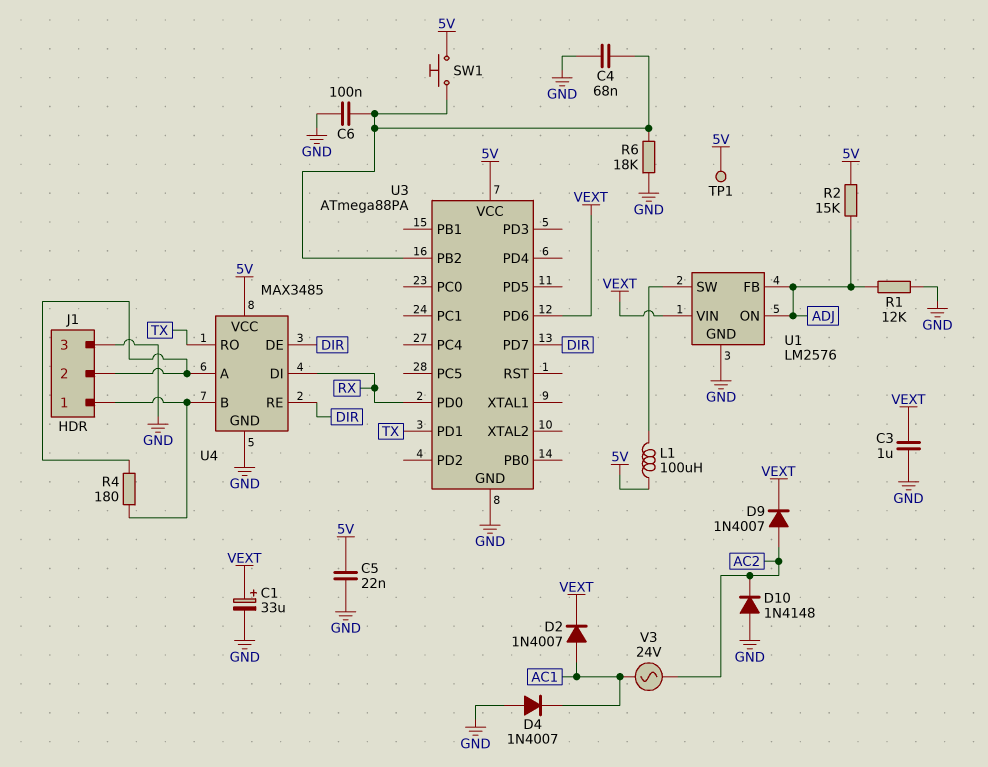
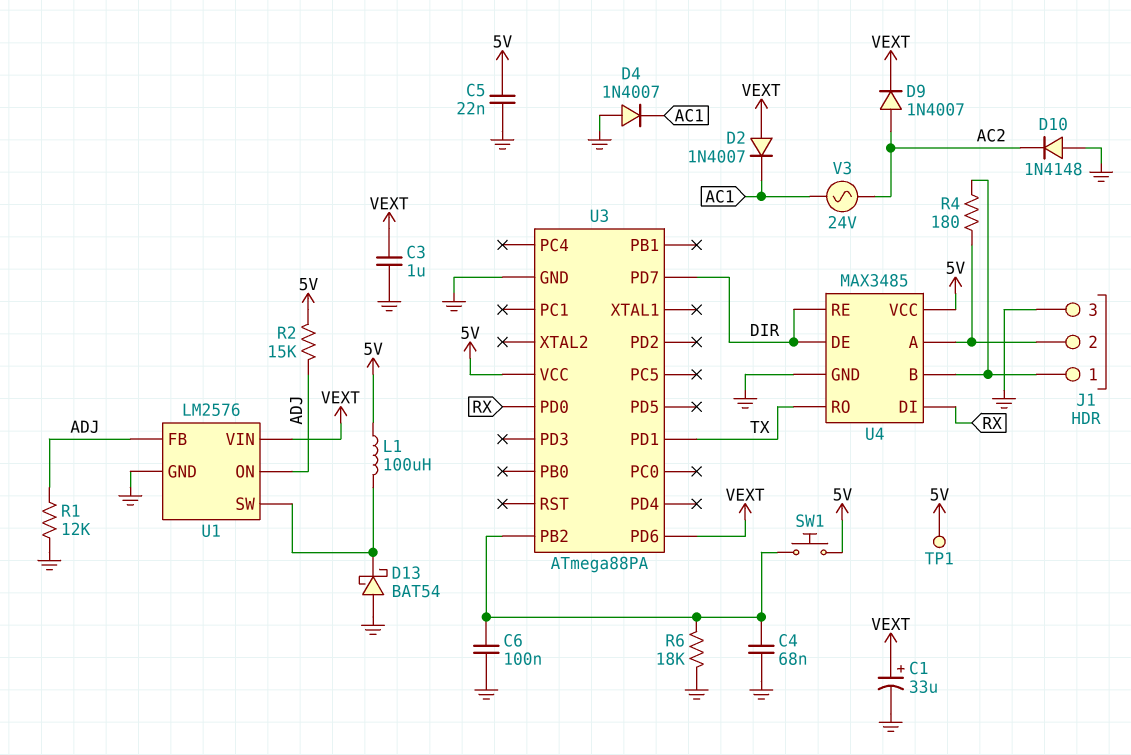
D2: diode 1N4007 (A AC1, K VEXT) -> diode 1N4007 (A VEXT, K AC1)
D13: none -> schottky BAT54 (A GND, K U1/SW)

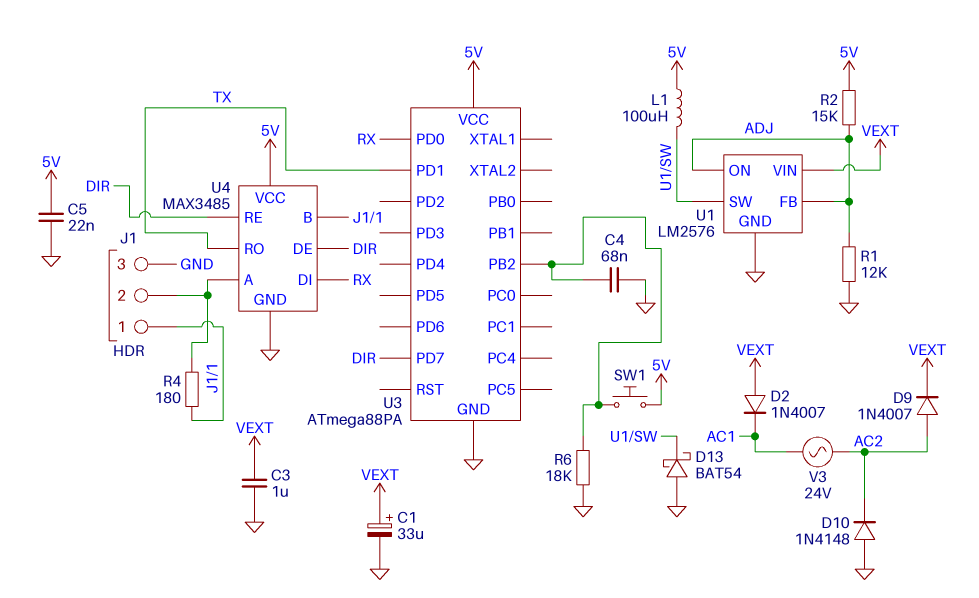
C6: 100nF (GND, U3/PB2) -> none
D4: diode 1N4007 (A GND, K AC1) -> none
TP1: test point (5V) -> none
U3 pin PD6: VEXT -> none

